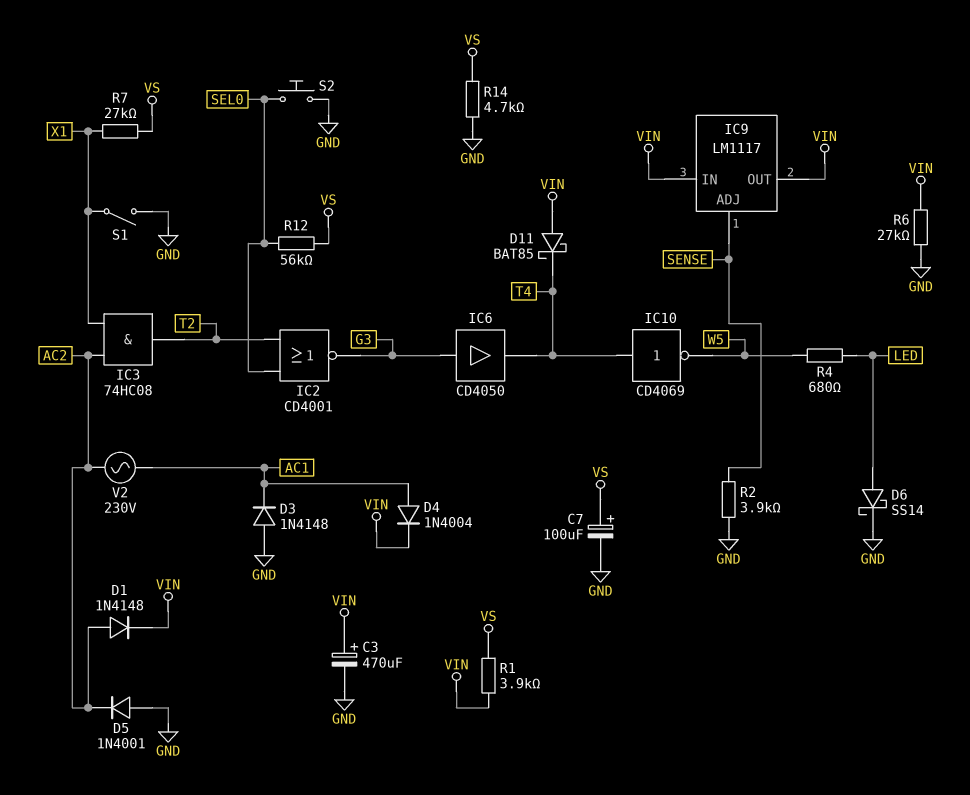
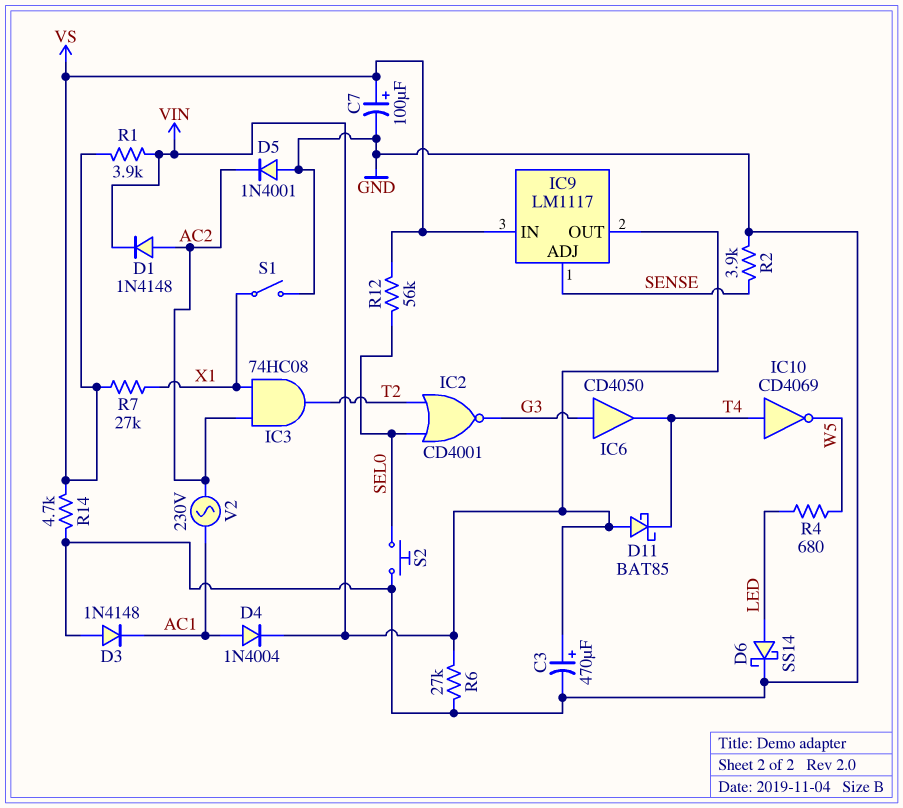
IC9 pin IN: VIN -> VS

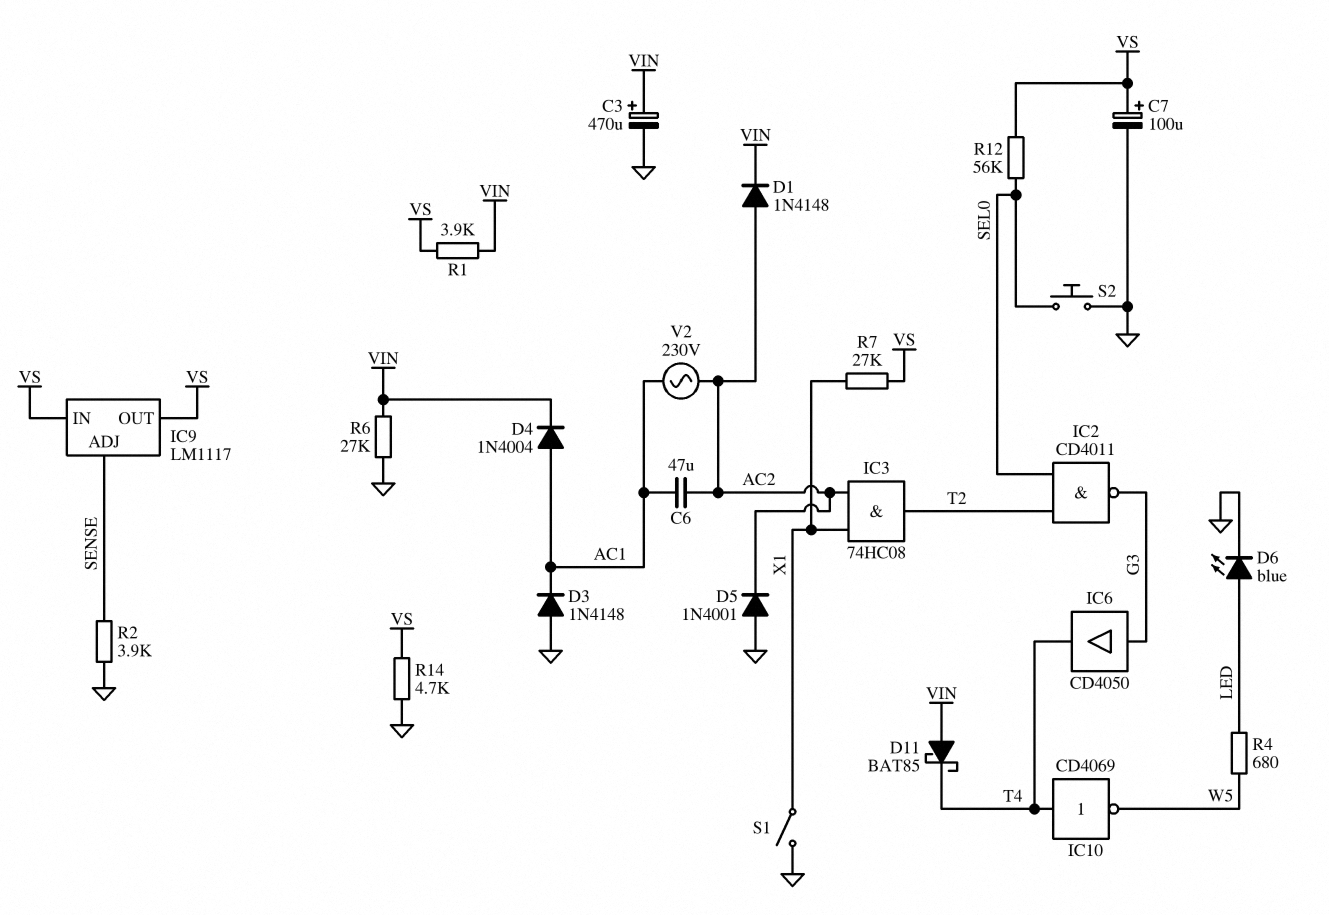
C6: none -> 47uF (AC1, AC2)
D6: schottky SS14 (A LED, K GND) -> LED blue (A LED, K GND)
IC2: NOR CD4001 (in SEL0, in T2, out G3) -> NAND CD4011 (in SEL0, in T2, out G3)
IC9 pin OUT: VIN -> VS

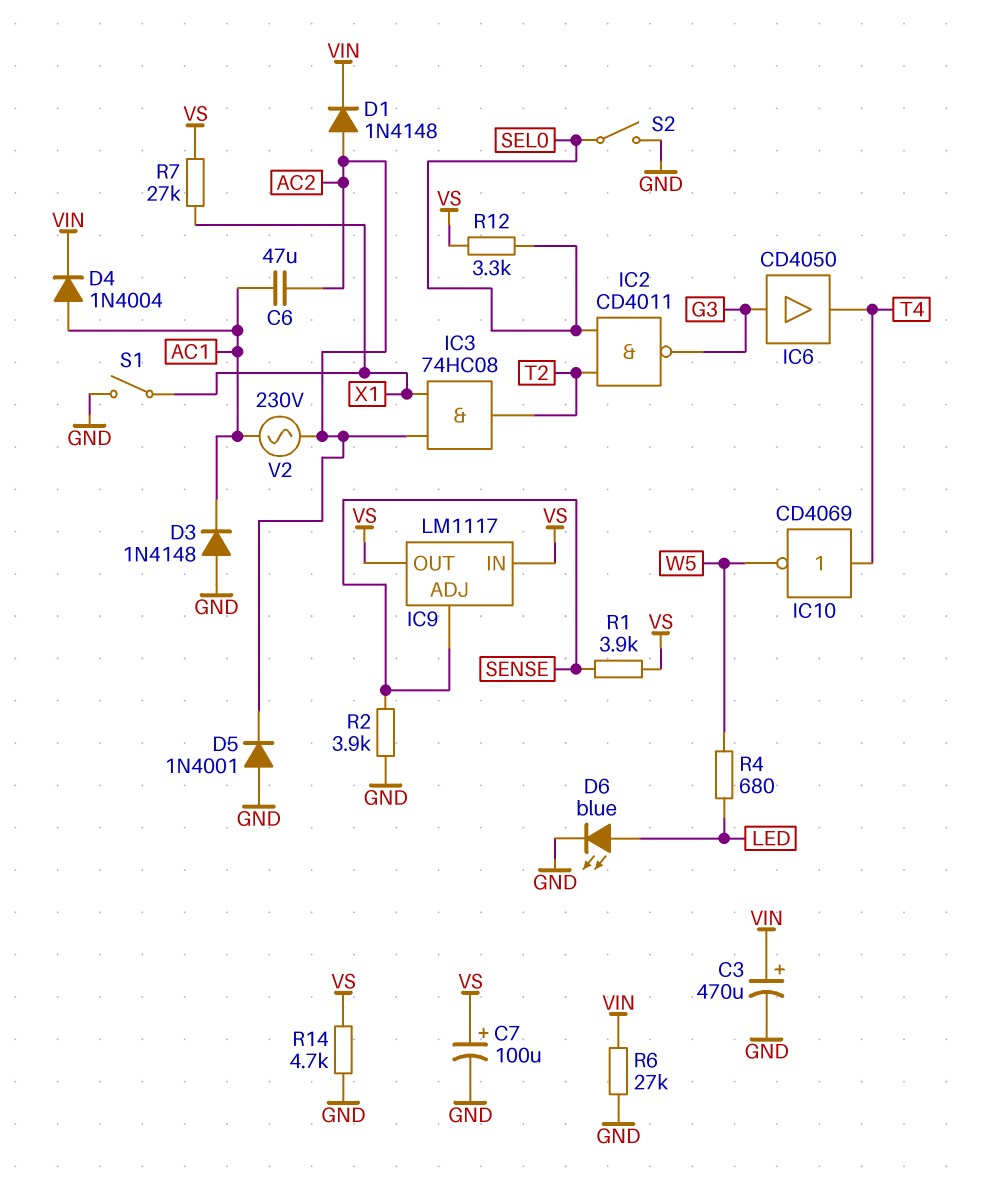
D11: schottky BAT85 (A VIN, K T4) -> none
R1: 3.9k (VIN, VS) -> 3.9k (SENSE, VS)
R12: 56k (SEL0, VS) -> 3.3k (SEL0, VS)
S2: button (GND, SEL0) -> switch (GND, SEL0)

